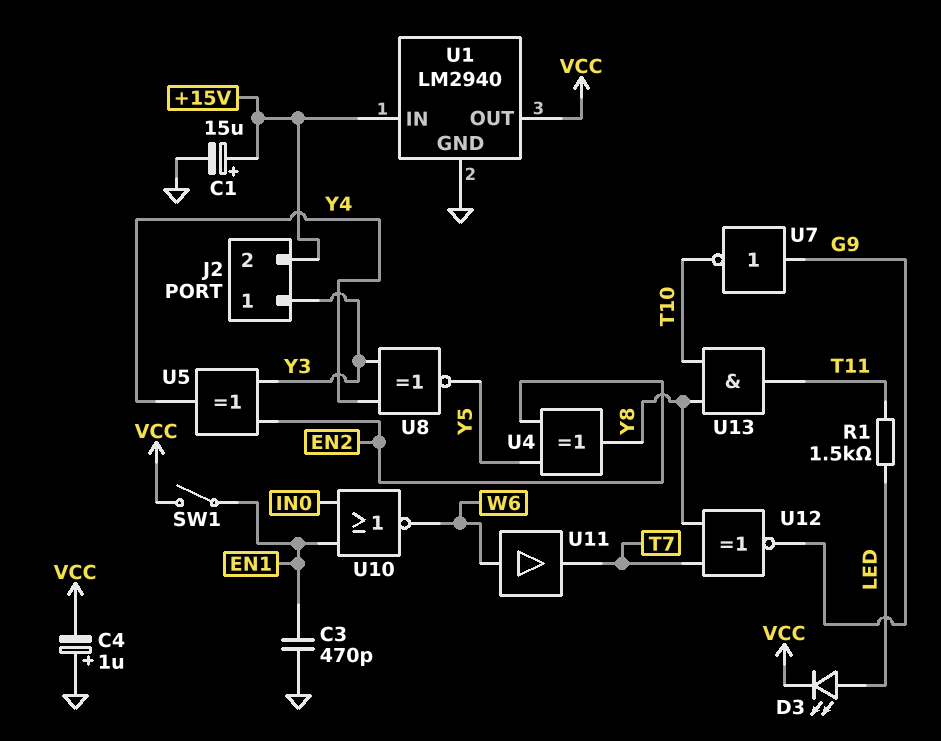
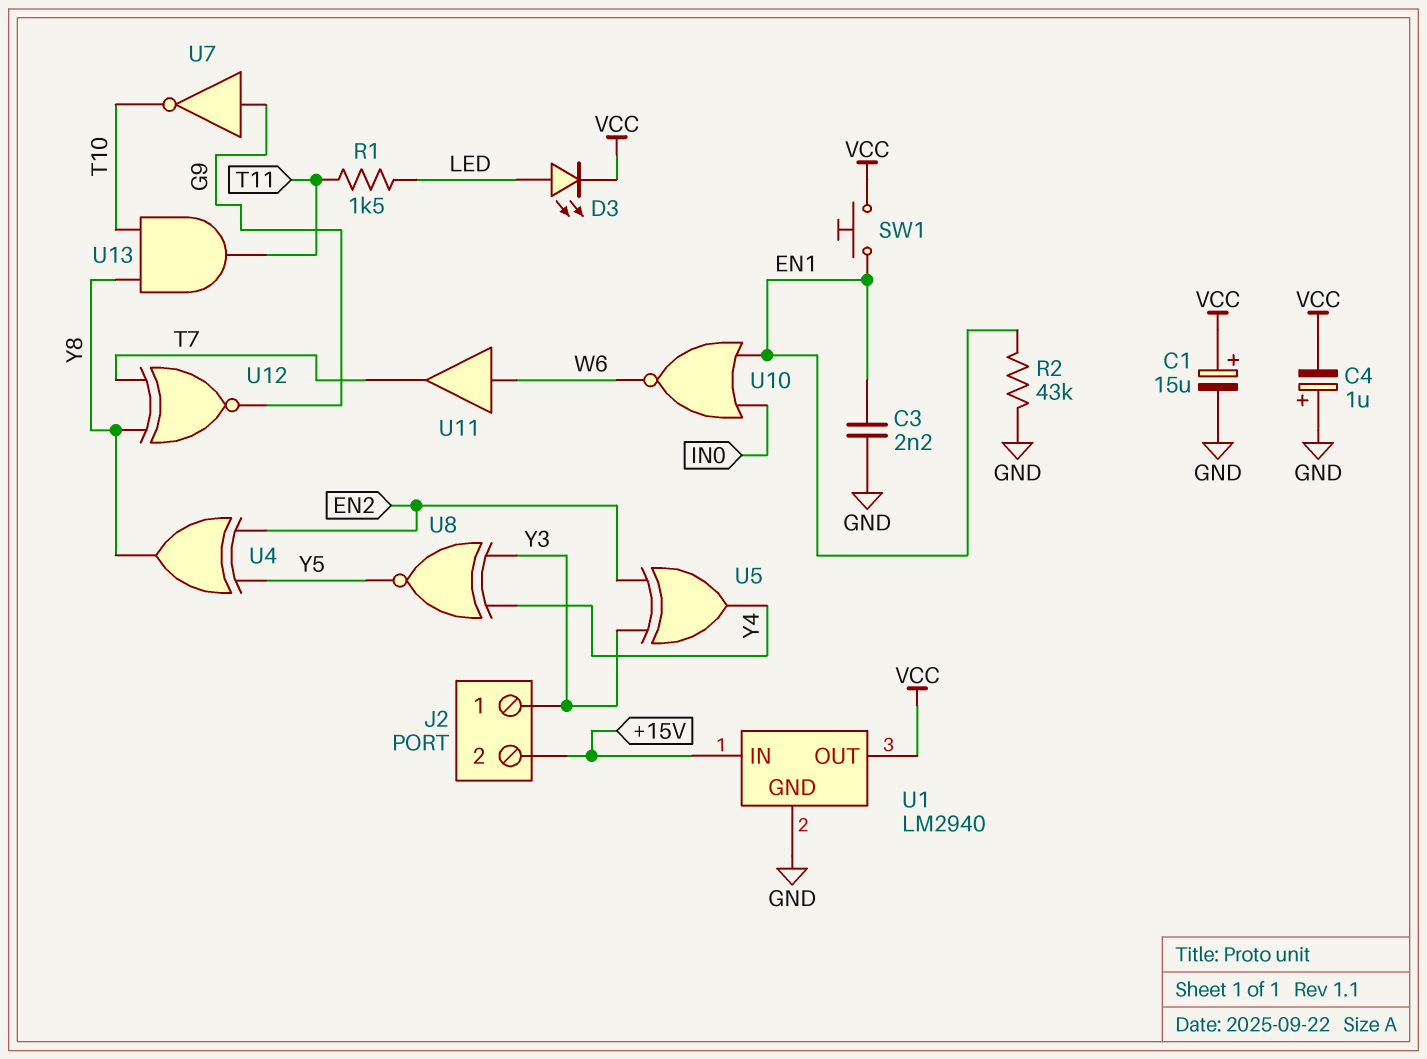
C1: 15uF (plus +15V, minus GND) -> 15uF (plus VCC, minus GND)
C3: 470pF (EN1, GND) -> 2.2nF (EN1, GND)
R2: none -> 43k (EN1, GND)
SW1: switch (EN1, VCC) -> button (EN1, VCC)

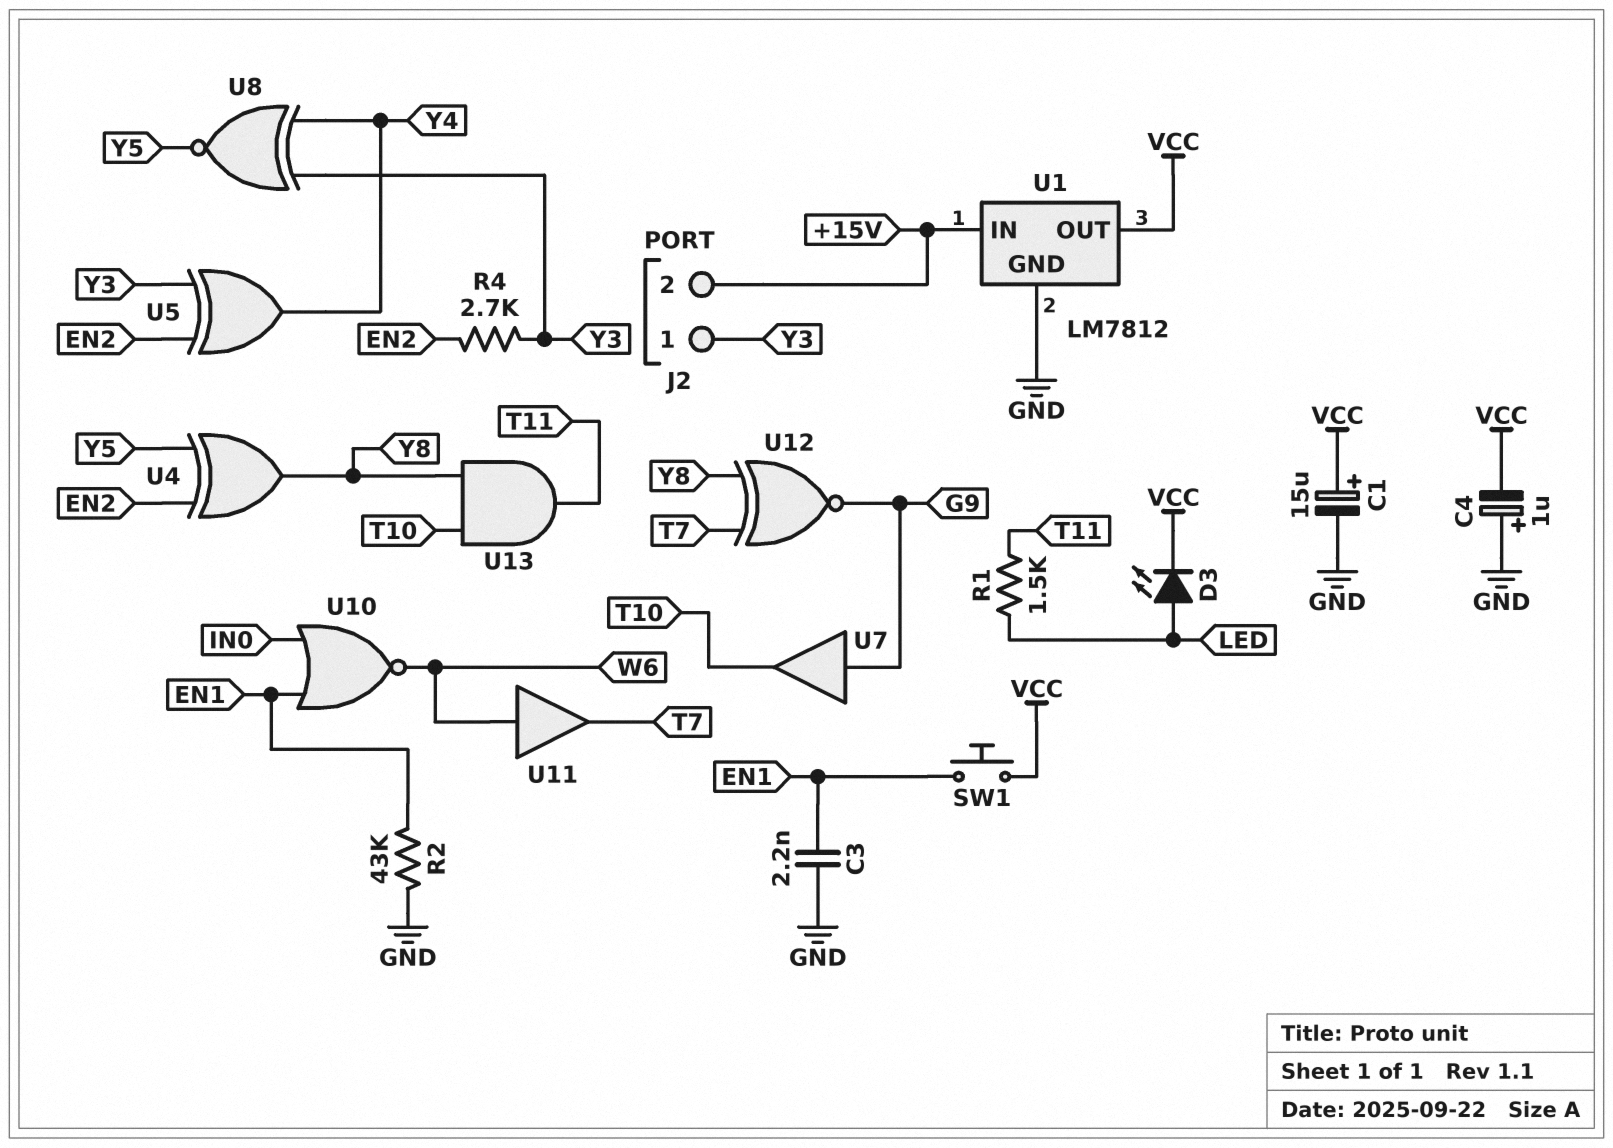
R4: none -> 2.7k (EN2, Y3)
U1: LM2940 -> LM7812
U7: NOT (in G9, out T10) -> buffer (in G9, out T10)

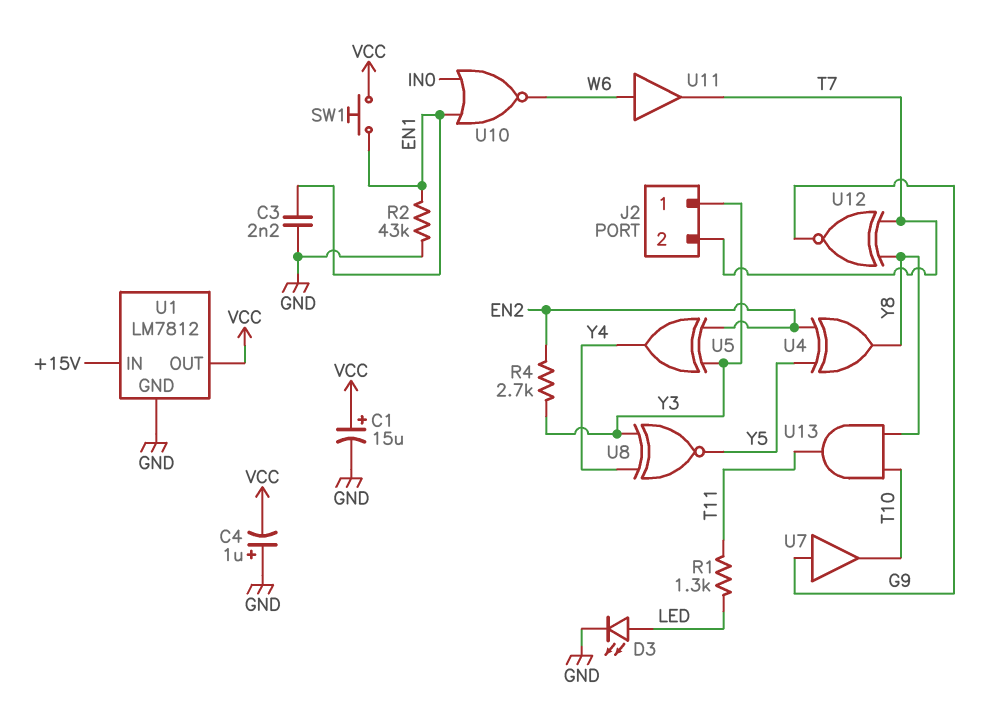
D3: LED (A LED, K VCC) -> LED (A LED, K GND)
J2 pin 2: +15V -> T7
R1: 1.5k (LED, T11) -> 1.3k (LED, T11)

